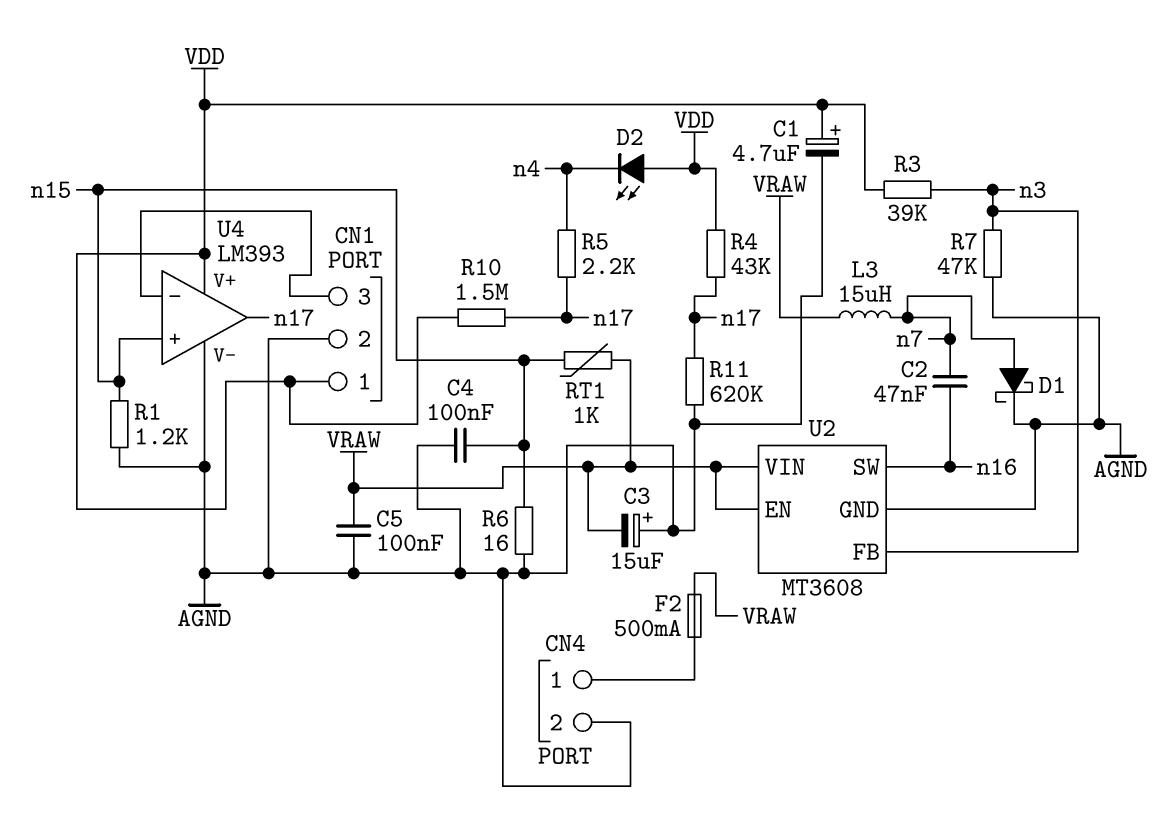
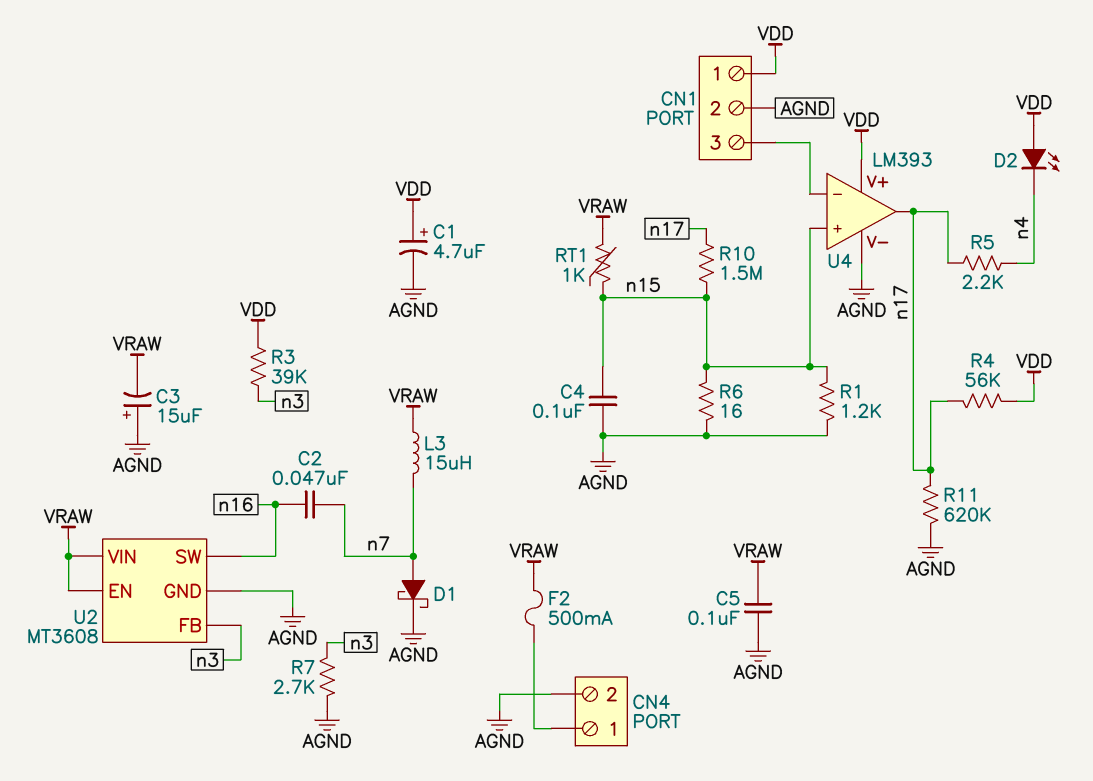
R4: 43k (VDD, n17) -> 56k (VDD, n17)
R7: 47k (AGND, n3) -> 2.7k (AGND, n3)
R10: 1.5M (VDD, n17) -> 1.5M (n15, n17)

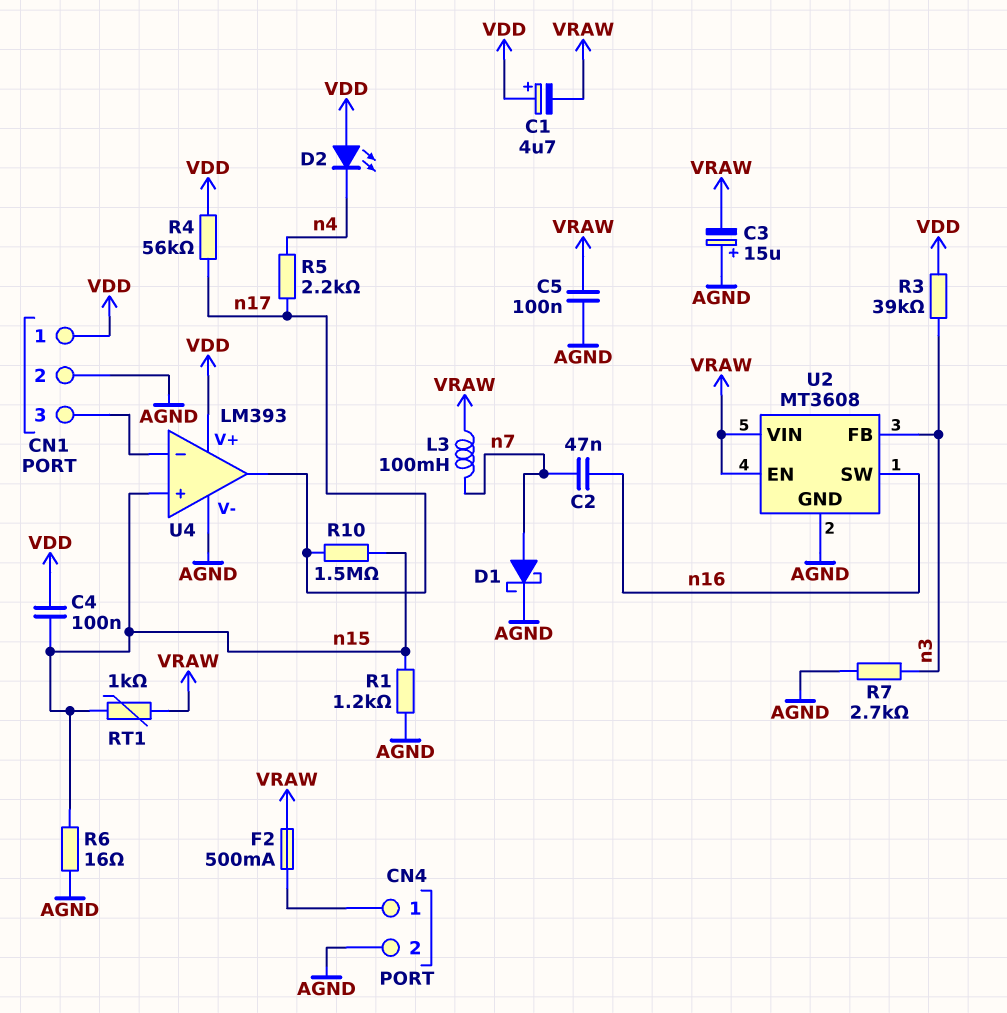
C1: 4.7uF (plus VDD, minus AGND) -> 4.7uF (plus VDD, minus VRAW)
C4: 100nF (AGND, n15) -> 100nF (VDD, n15)
L3: 15uH (VRAW, n7) -> 100mH (VRAW, n7)
R11: 620k (AGND, n17) -> none

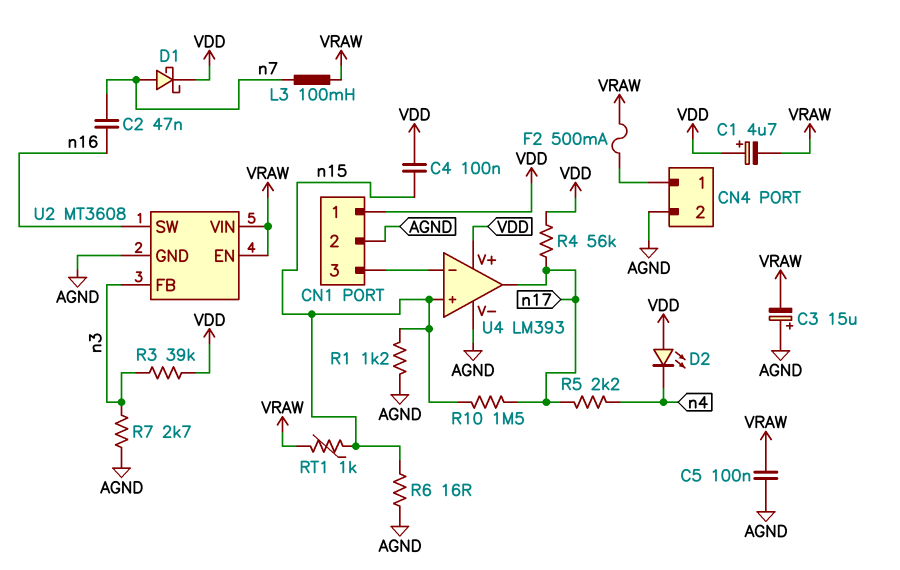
D1: schottky (A n7, K AGND) -> schottky (A n7, K VDD)

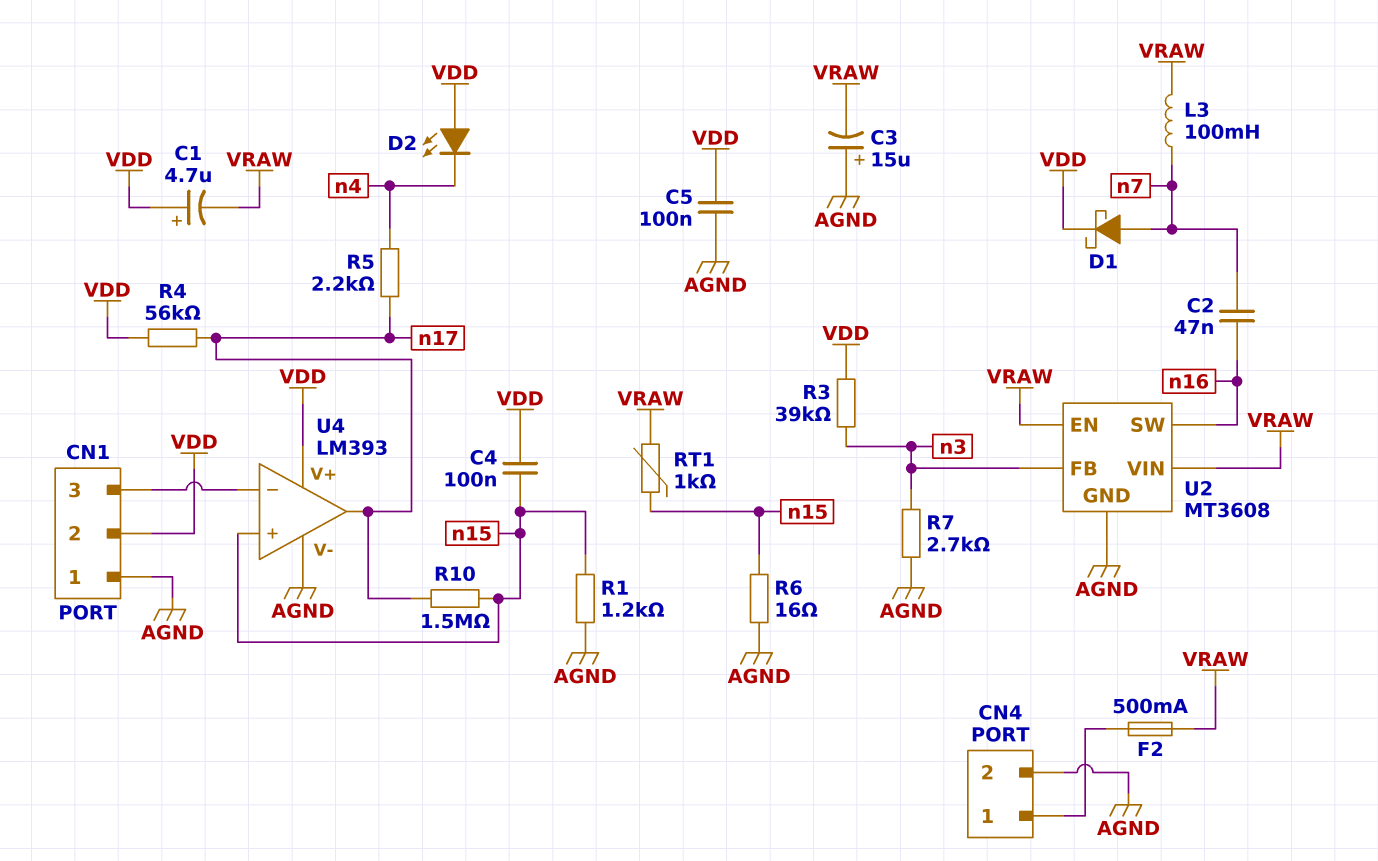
C5: 100nF (AGND, VRAW) -> 100nF (AGND, VDD)
CN1 pin 1: VDD -> AGND
CN1 pin 2: AGND -> VDD

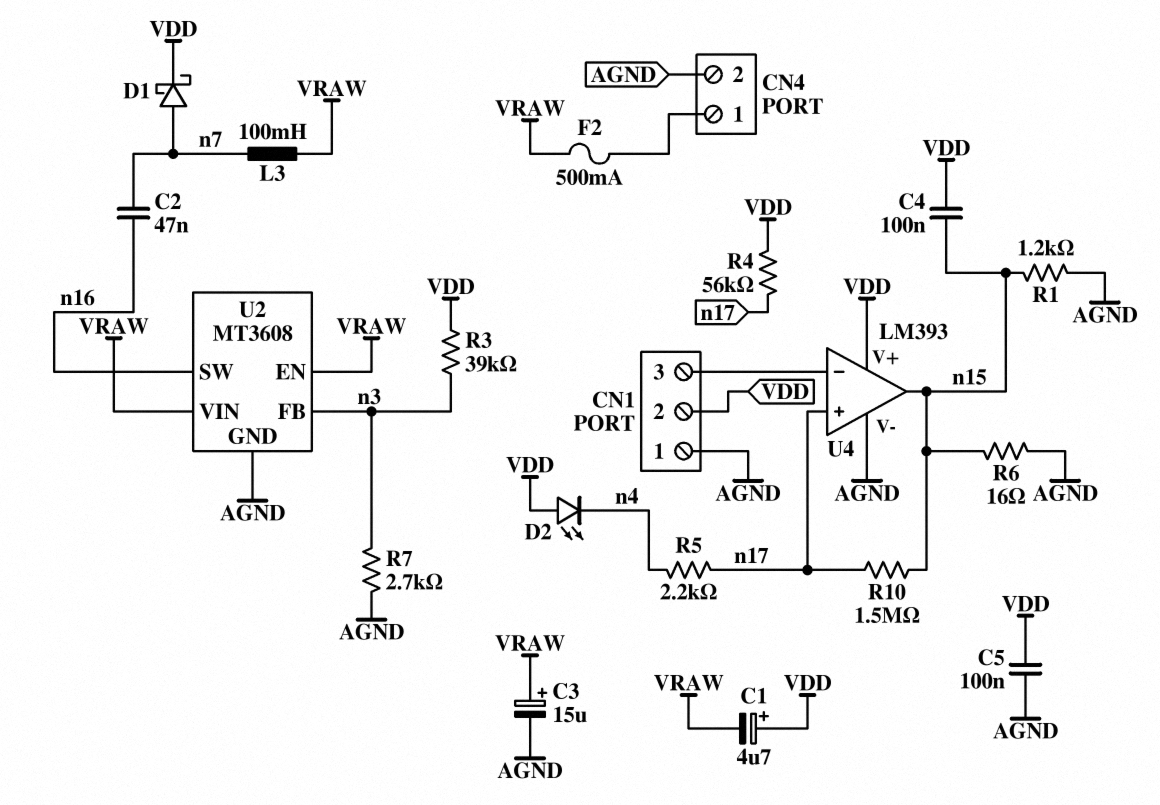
C3: 15uF (plus AGND, minus VRAW) -> 15uF (plus VRAW, minus AGND)
RT1: 1k (VRAW, n15) -> none
U4 pin in+: n15 -> n17
U4 pin out: n17 -> n15

